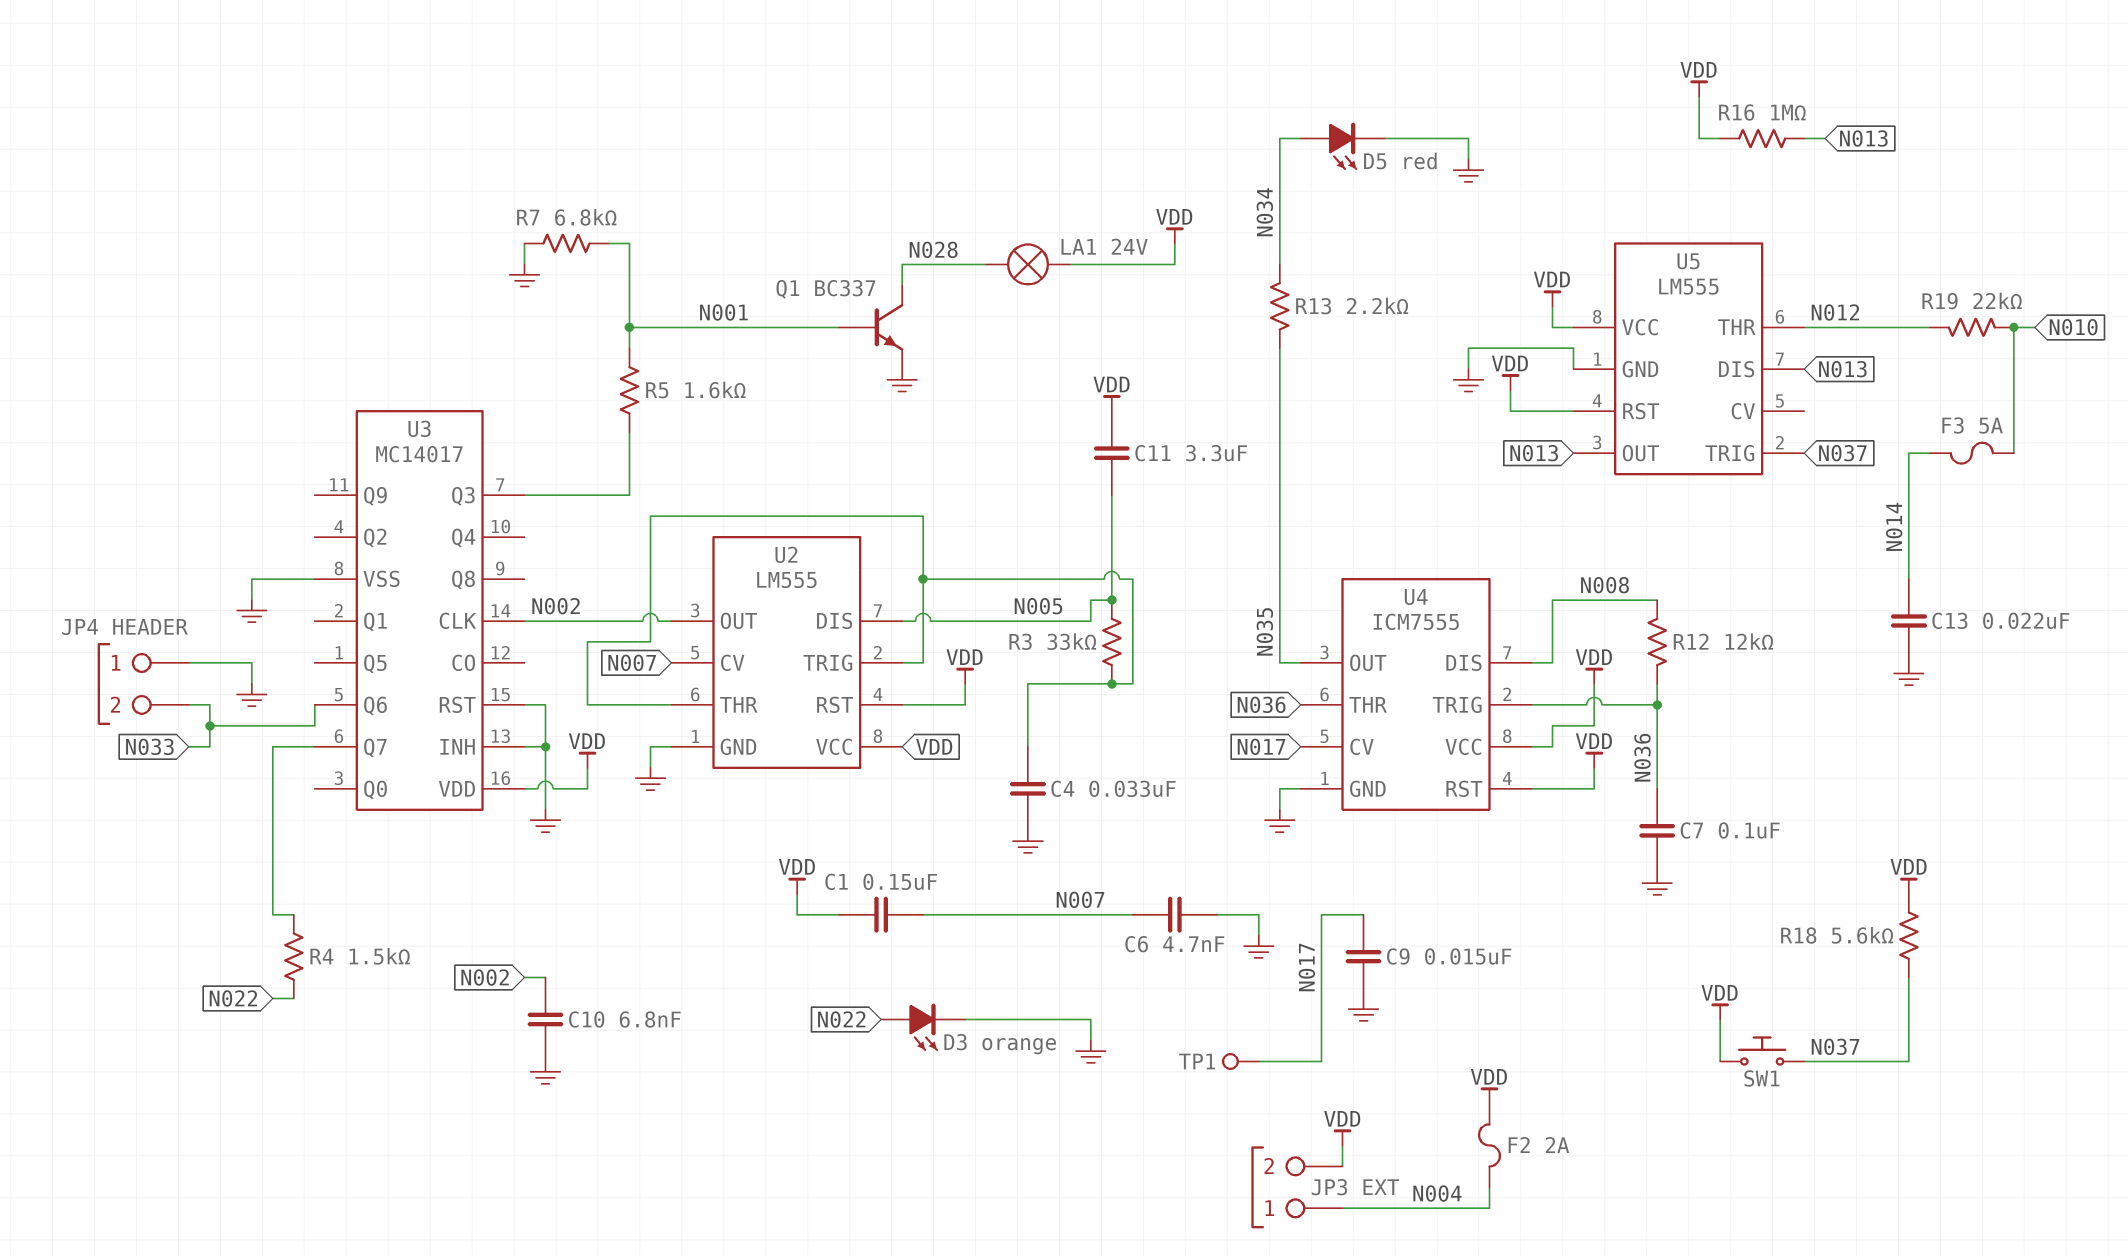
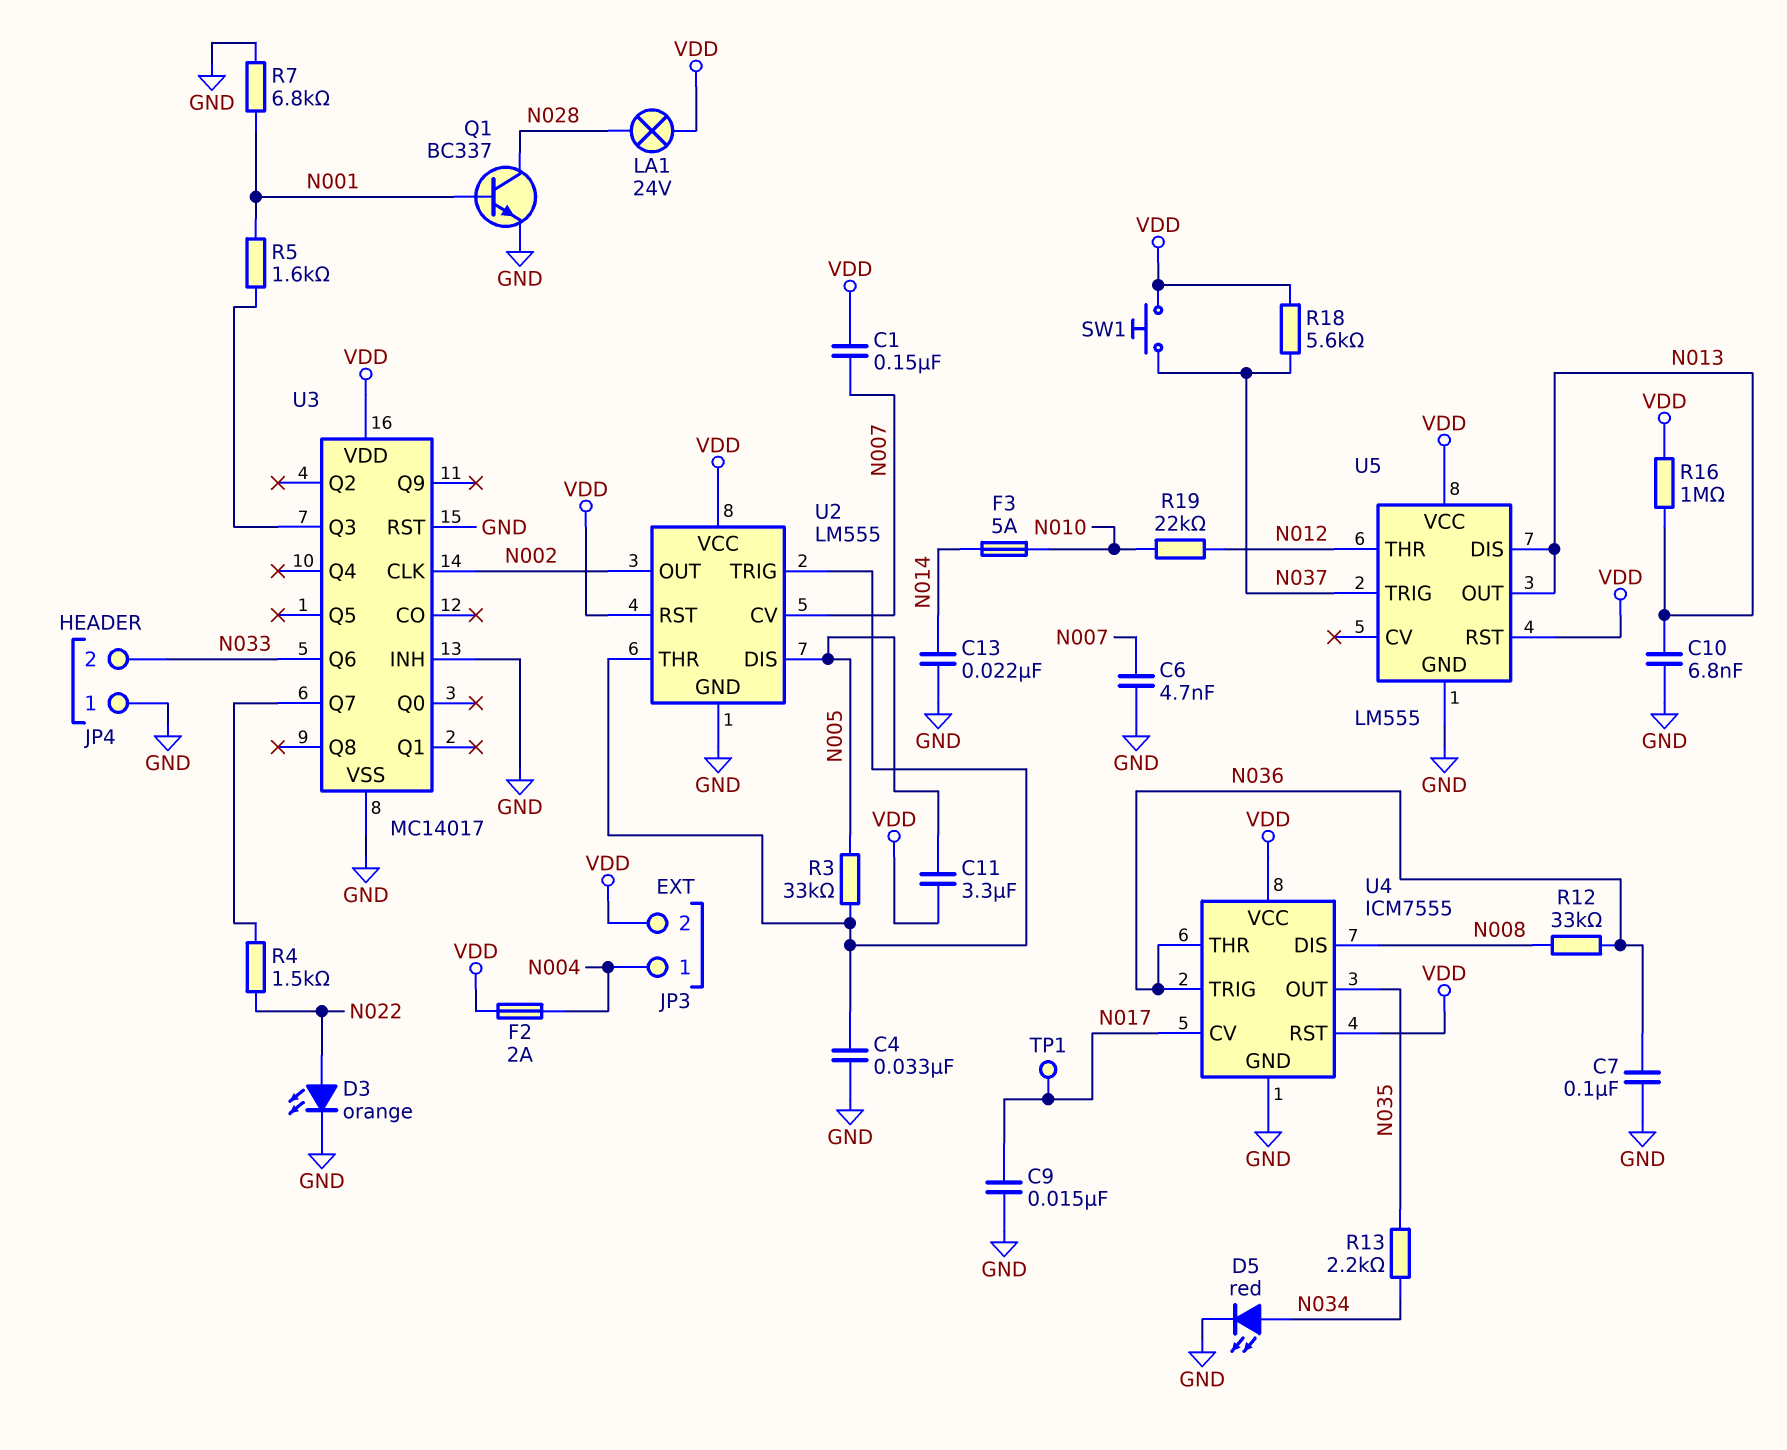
C10: 6.8nF (GND, N002) -> 6.8nF (GND, N013)
R12: 12k (N008, N036) -> 33k (N008, N036)

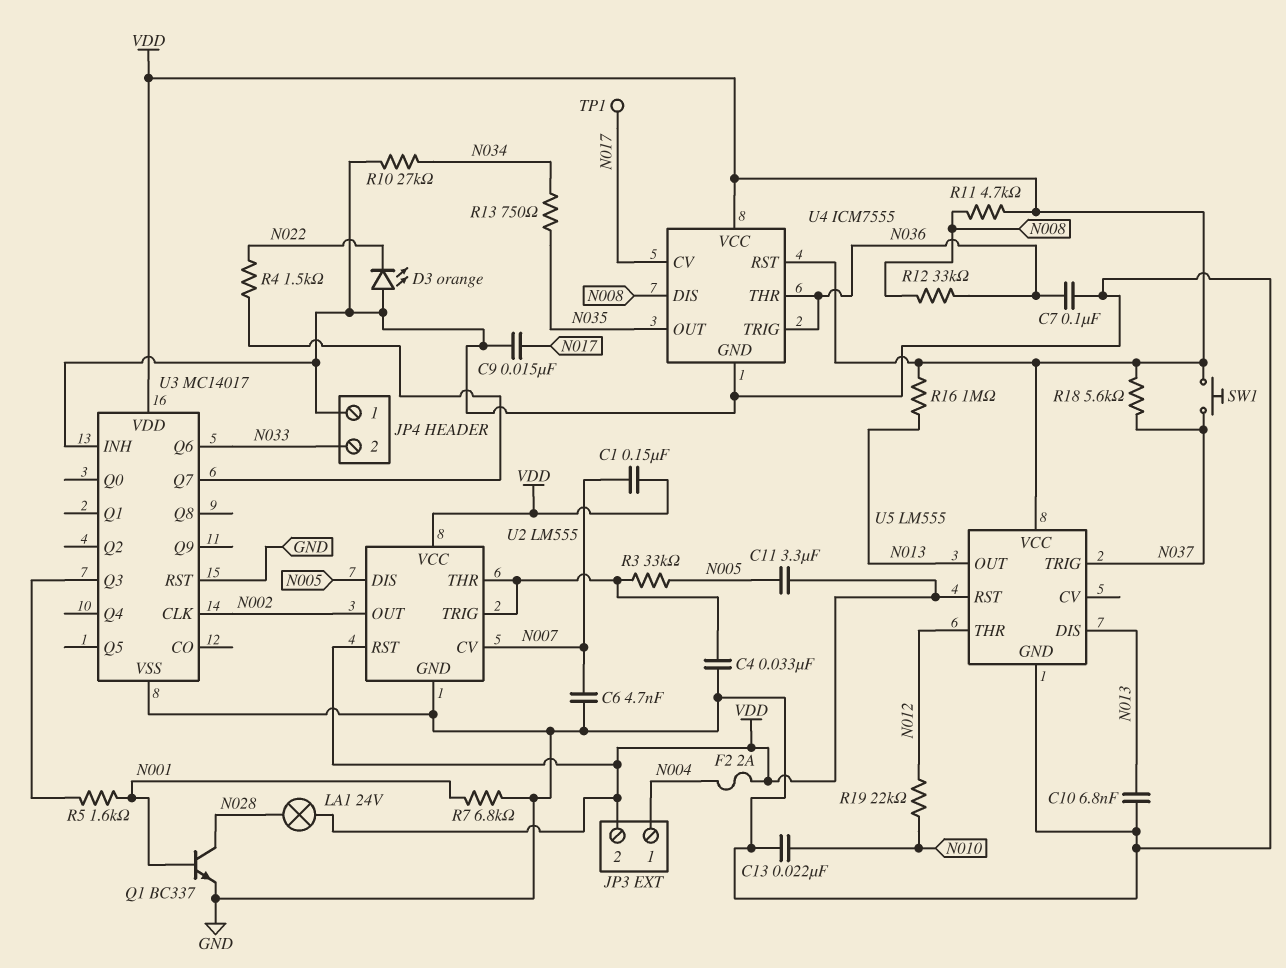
C13: 22nF (GND, N014) -> 22nF (GND, N010)
D3: LED orange (A N022, K GND) -> LED orange (A GND, K N022)
D5: LED red (A N034, K GND) -> none
F3: 5A (N010, N014) -> none
R10: none -> 27k (GND, N034)
R11: none -> 4.7k (N008, VDD)
R13: 2.2k (N034, N035) -> 750 (N034, N035)

